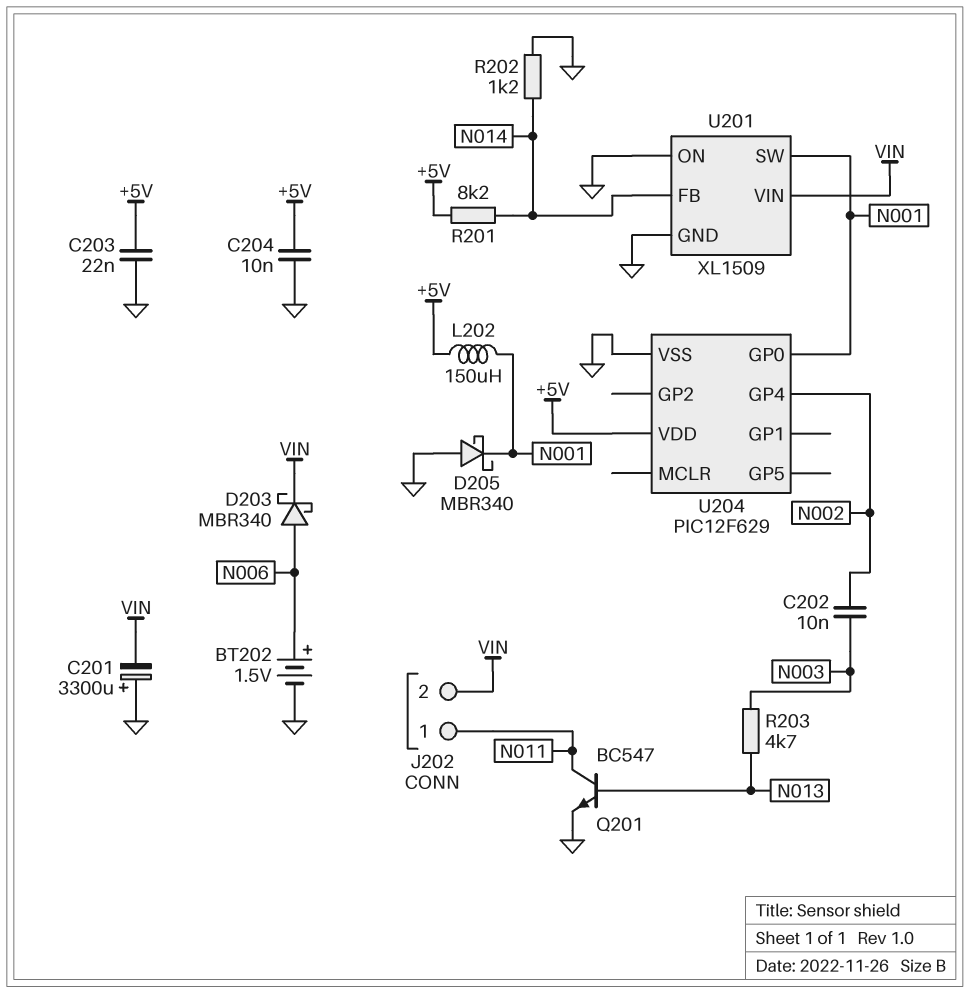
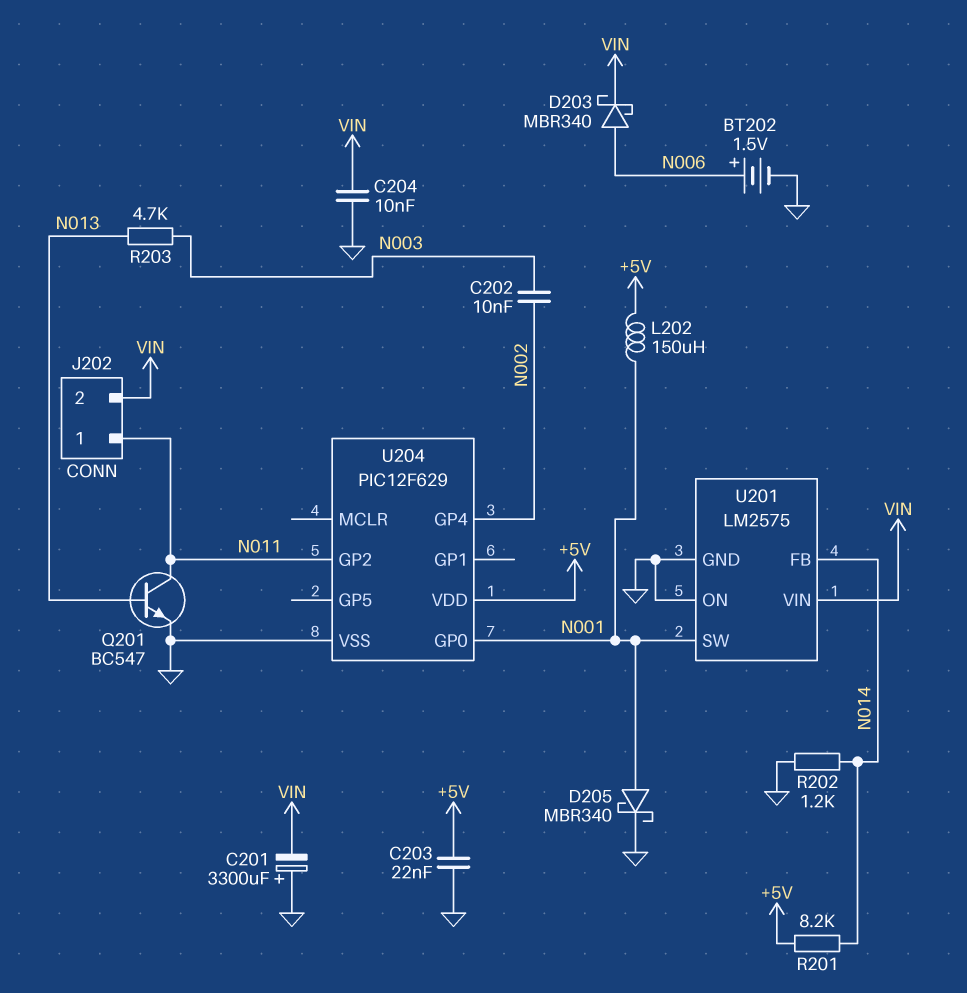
C204: 10nF (+5V, GND) -> 10nF (GND, VIN)
D205: schottky MBR340 (A GND, K N001) -> schottky MBR340 (A N001, K GND)
U201: XL1509 -> LM2575
U204 pin GP2: none -> N011

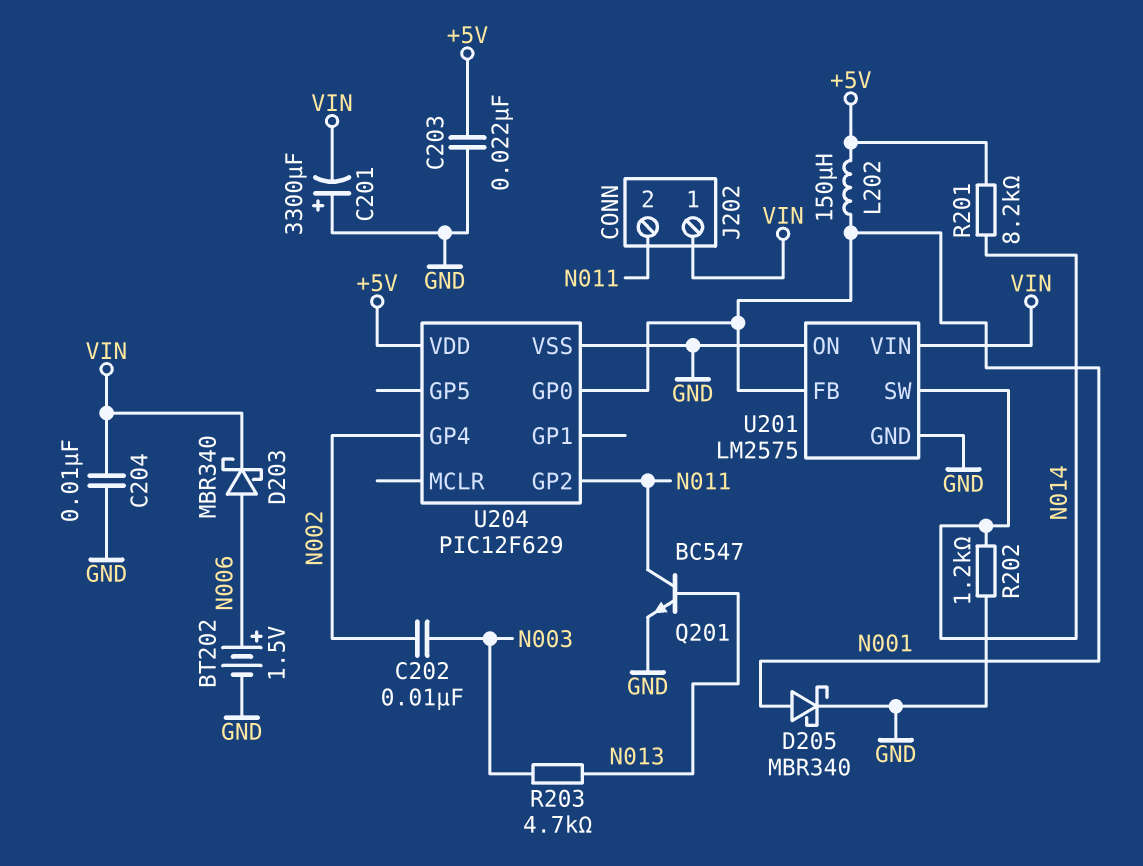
J202 pin 1: N011 -> VIN
J202 pin 2: VIN -> N011
U201 pin FB: N014 -> N001
U201 pin SW: N001 -> N014

